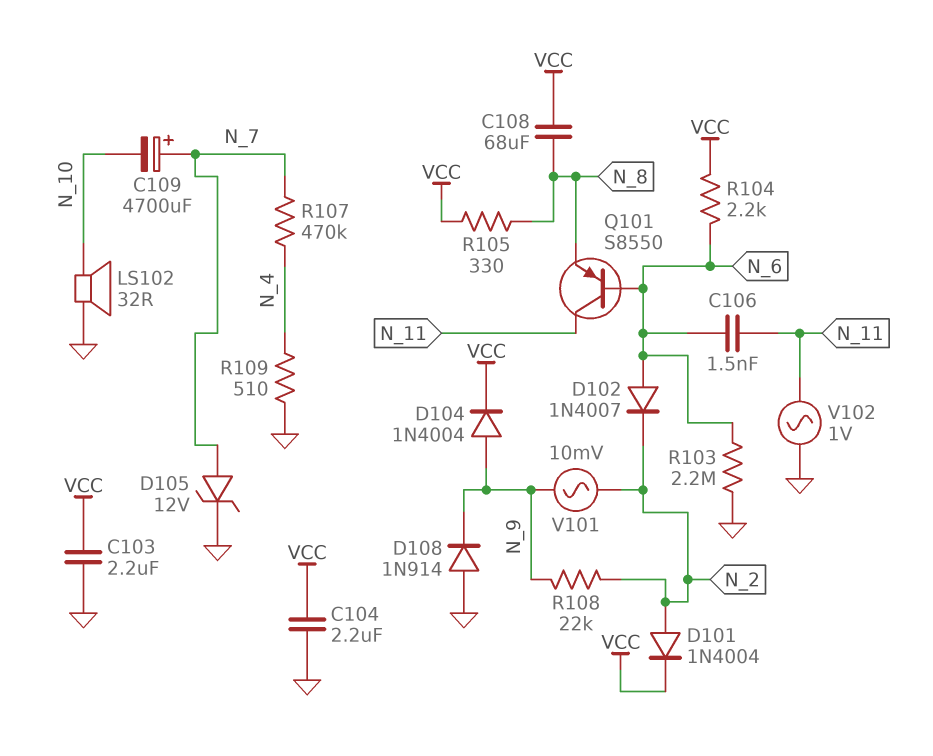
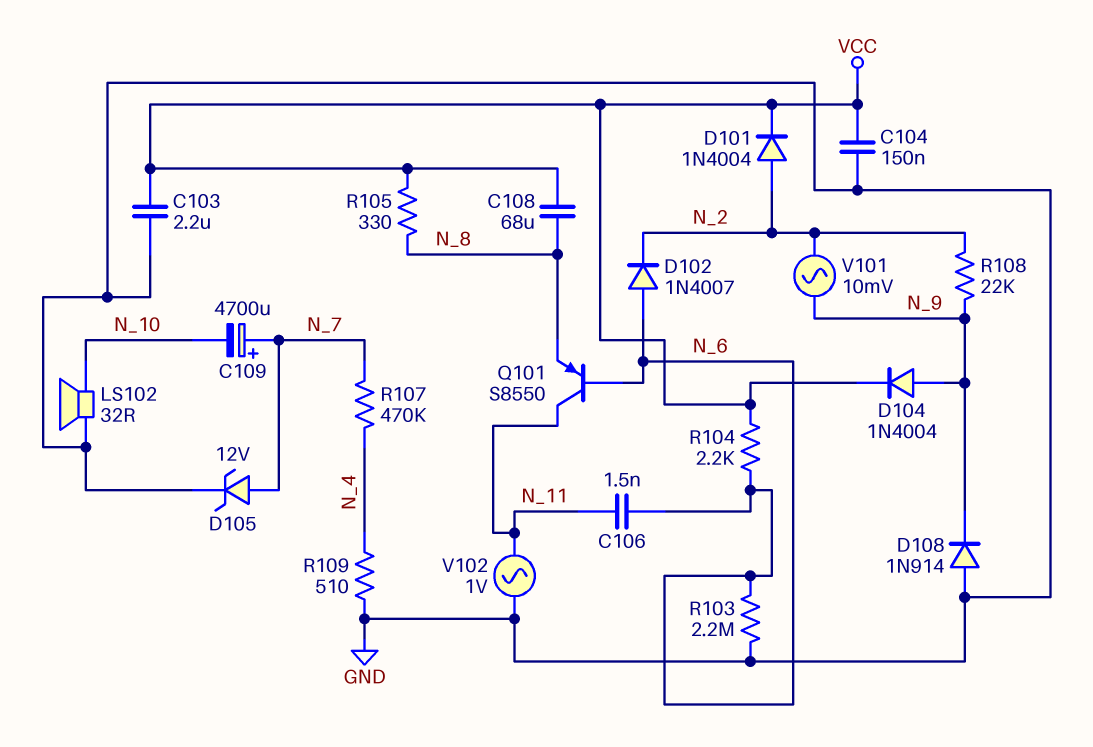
C104: 2.2uF (GND, VCC) -> 150nF (GND, VCC)

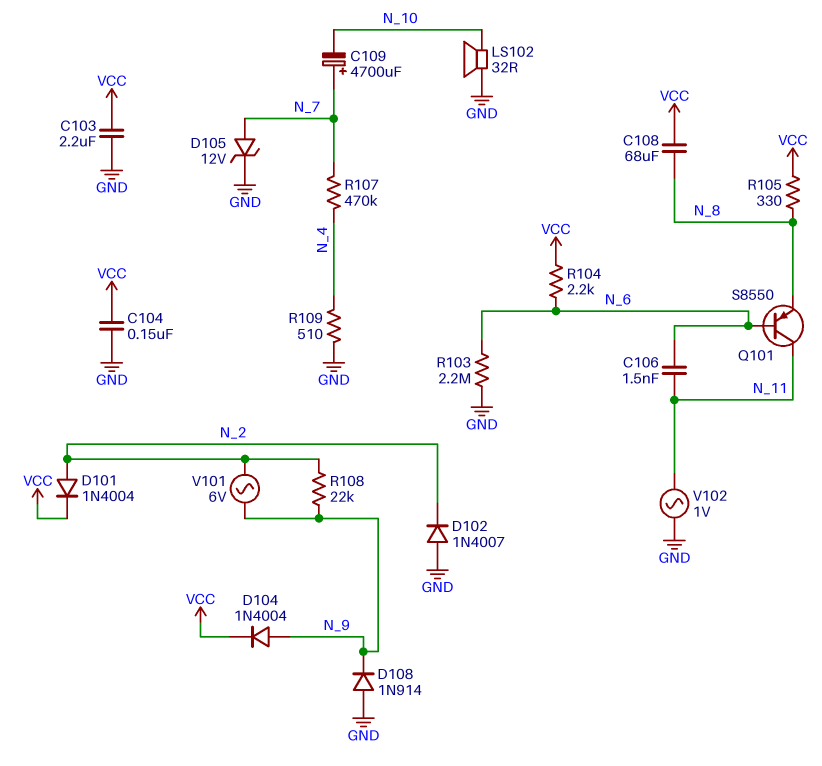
D102: diode 1N4007 (A N_6, K N_2) -> diode 1N4007 (A GND, K N_2)
V101: AC 10mV (N_2, N_9) -> AC 6V (N_2, N_9)

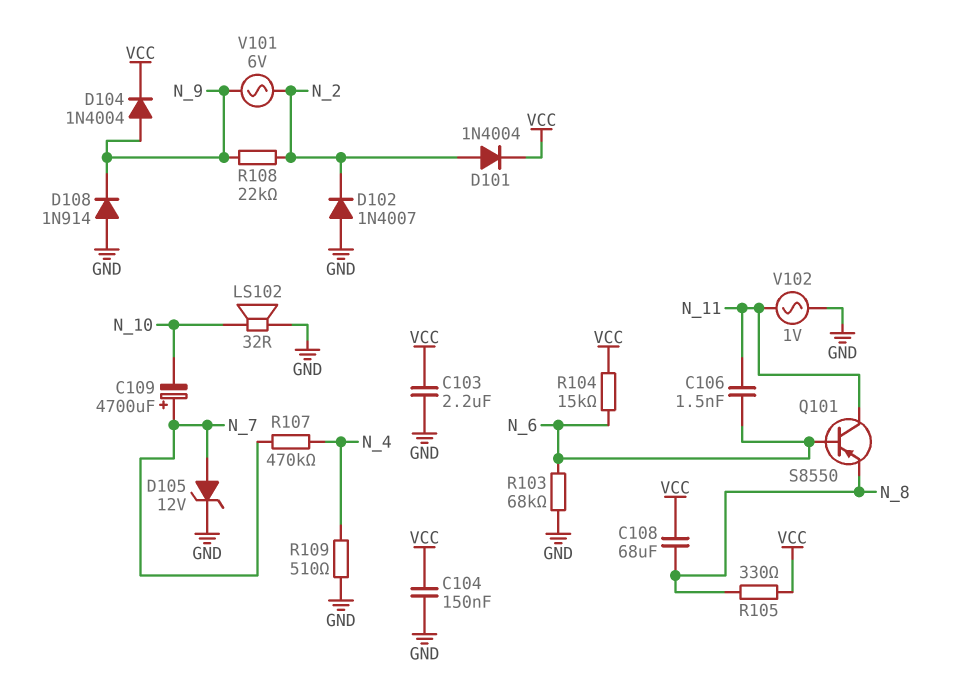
R103: 2.2M (GND, N_6) -> 68k (GND, N_6)
R104: 2.2k (N_6, VCC) -> 15k (N_6, VCC)

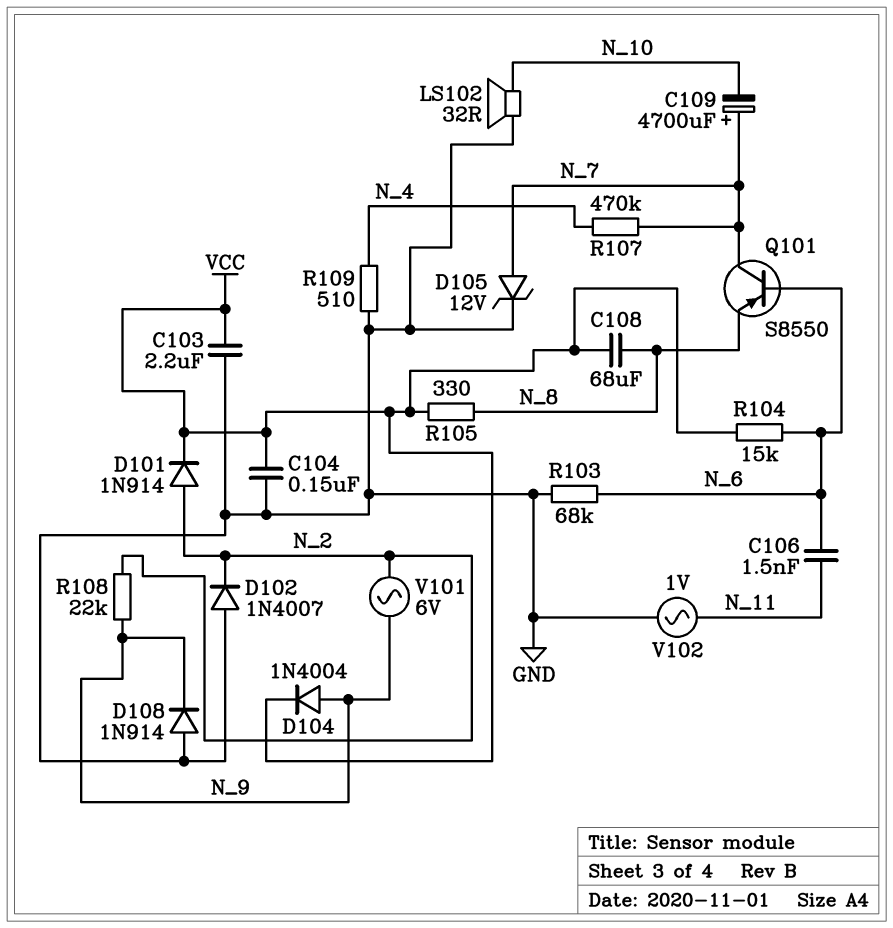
D101: diode 1N4004 (A N_2, K VCC) -> diode 1N914 (A N_2, K VCC)
Q101: PNP S8550 (B N_6, C N_11, E N_8) -> PNP S8550 (B N_6, C N_7, E N_8)

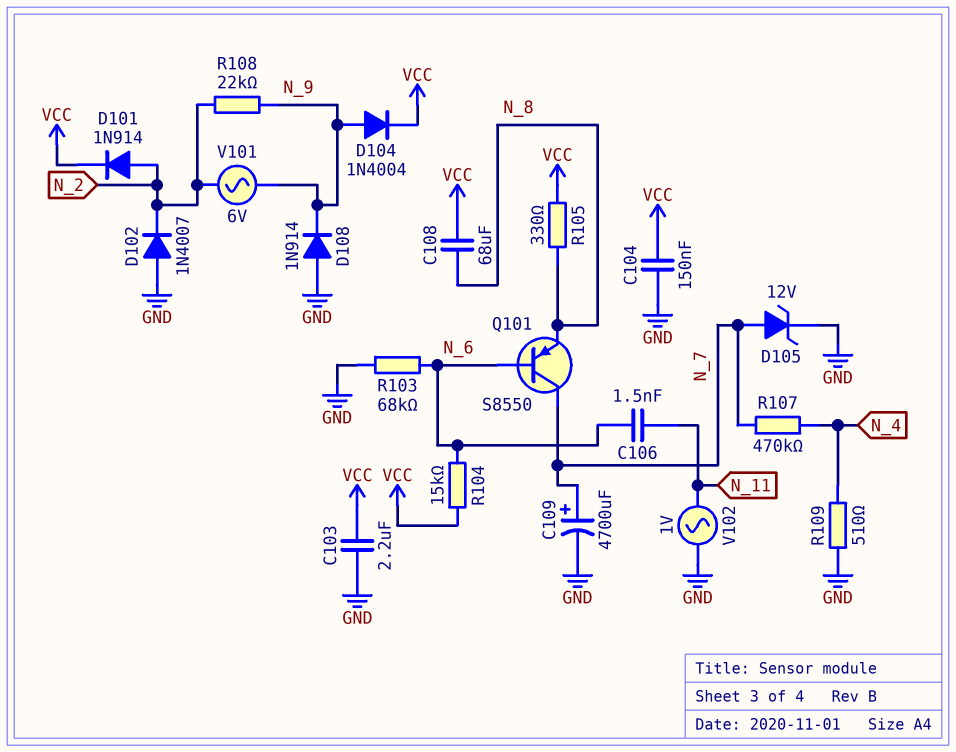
C109: 4700uF (plus N_7, minus N_10) -> 4700uF (plus N_7, minus GND)
LS102: speaker 32R (GND, N_10) -> none

